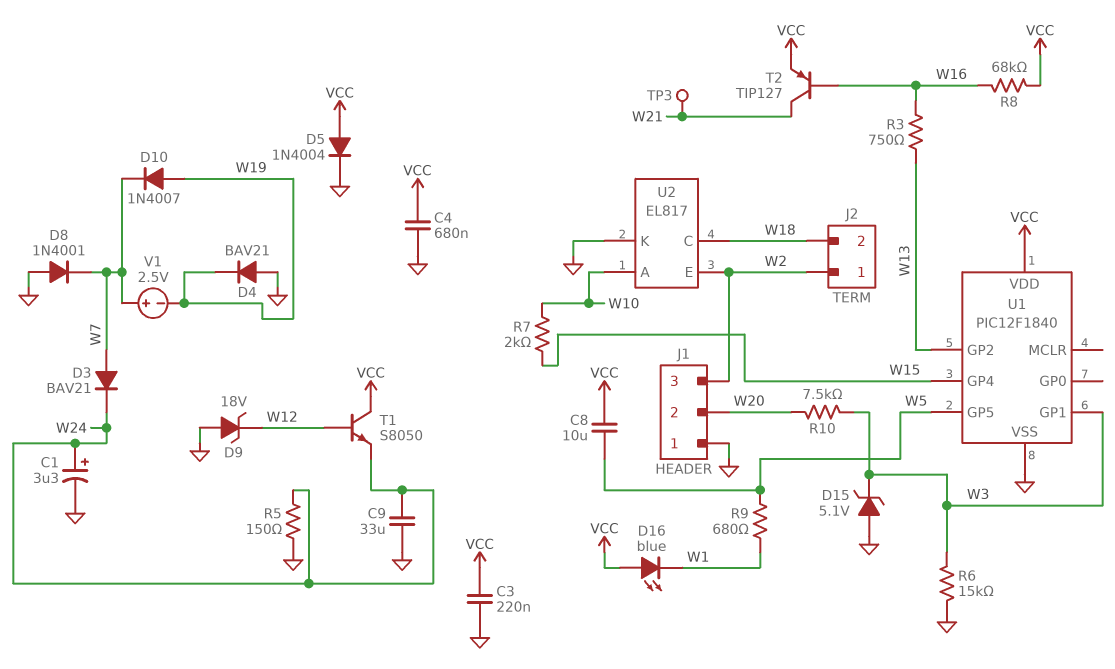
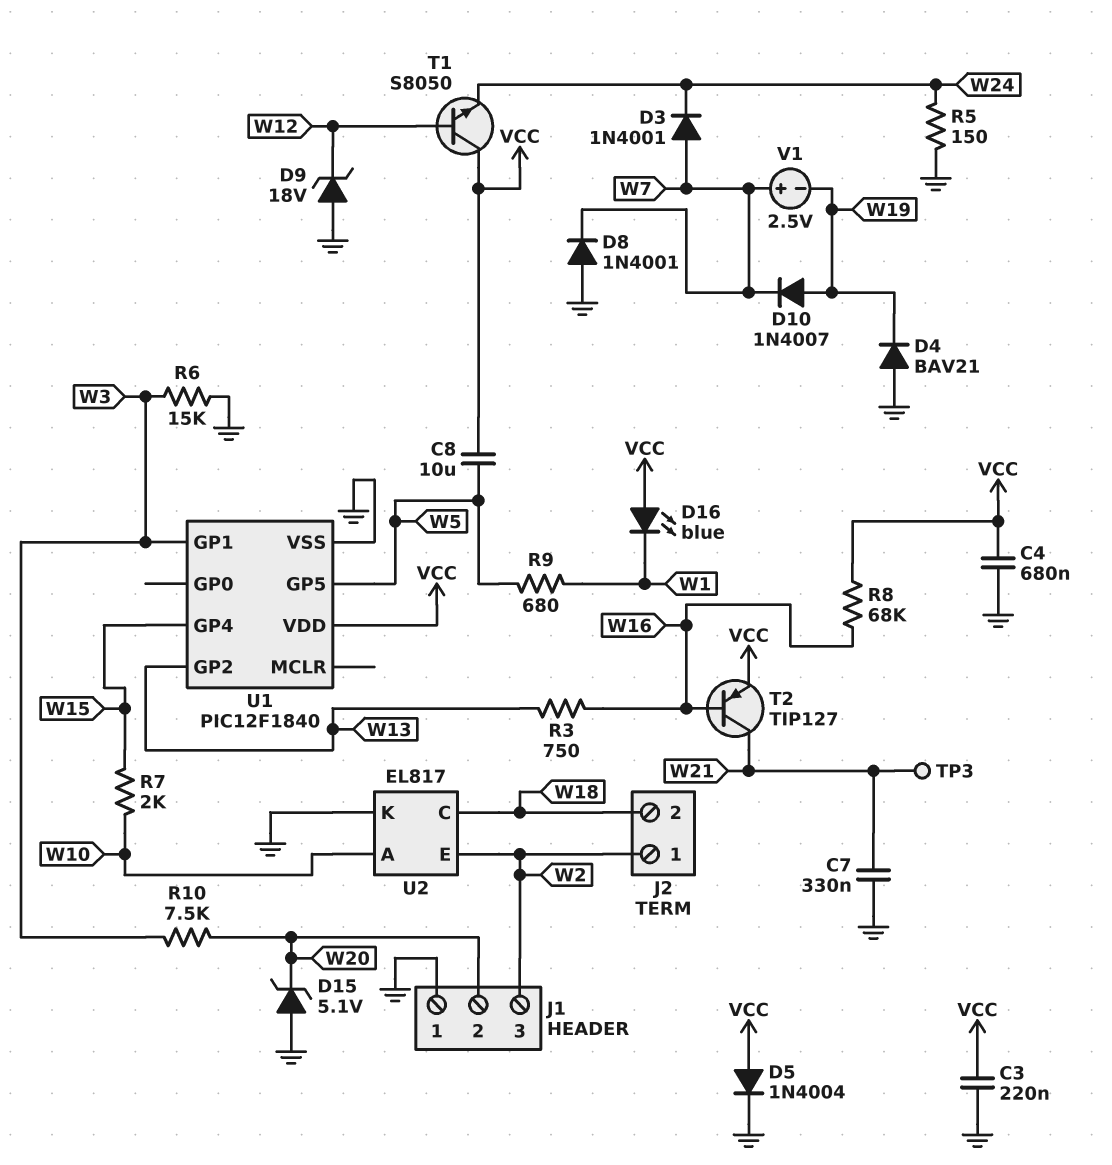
C1: 3.3uF (plus W24, minus GND) -> none
C7: none -> 330nF (GND, W21)
C9: 33uF (GND, W24) -> none
D3: diode BAV21 (A W7, K W24) -> diode 1N4001 (A W7, K W24)
D15: zener 5.1V (A GND, K W3) -> zener 5.1V (A GND, K W20)

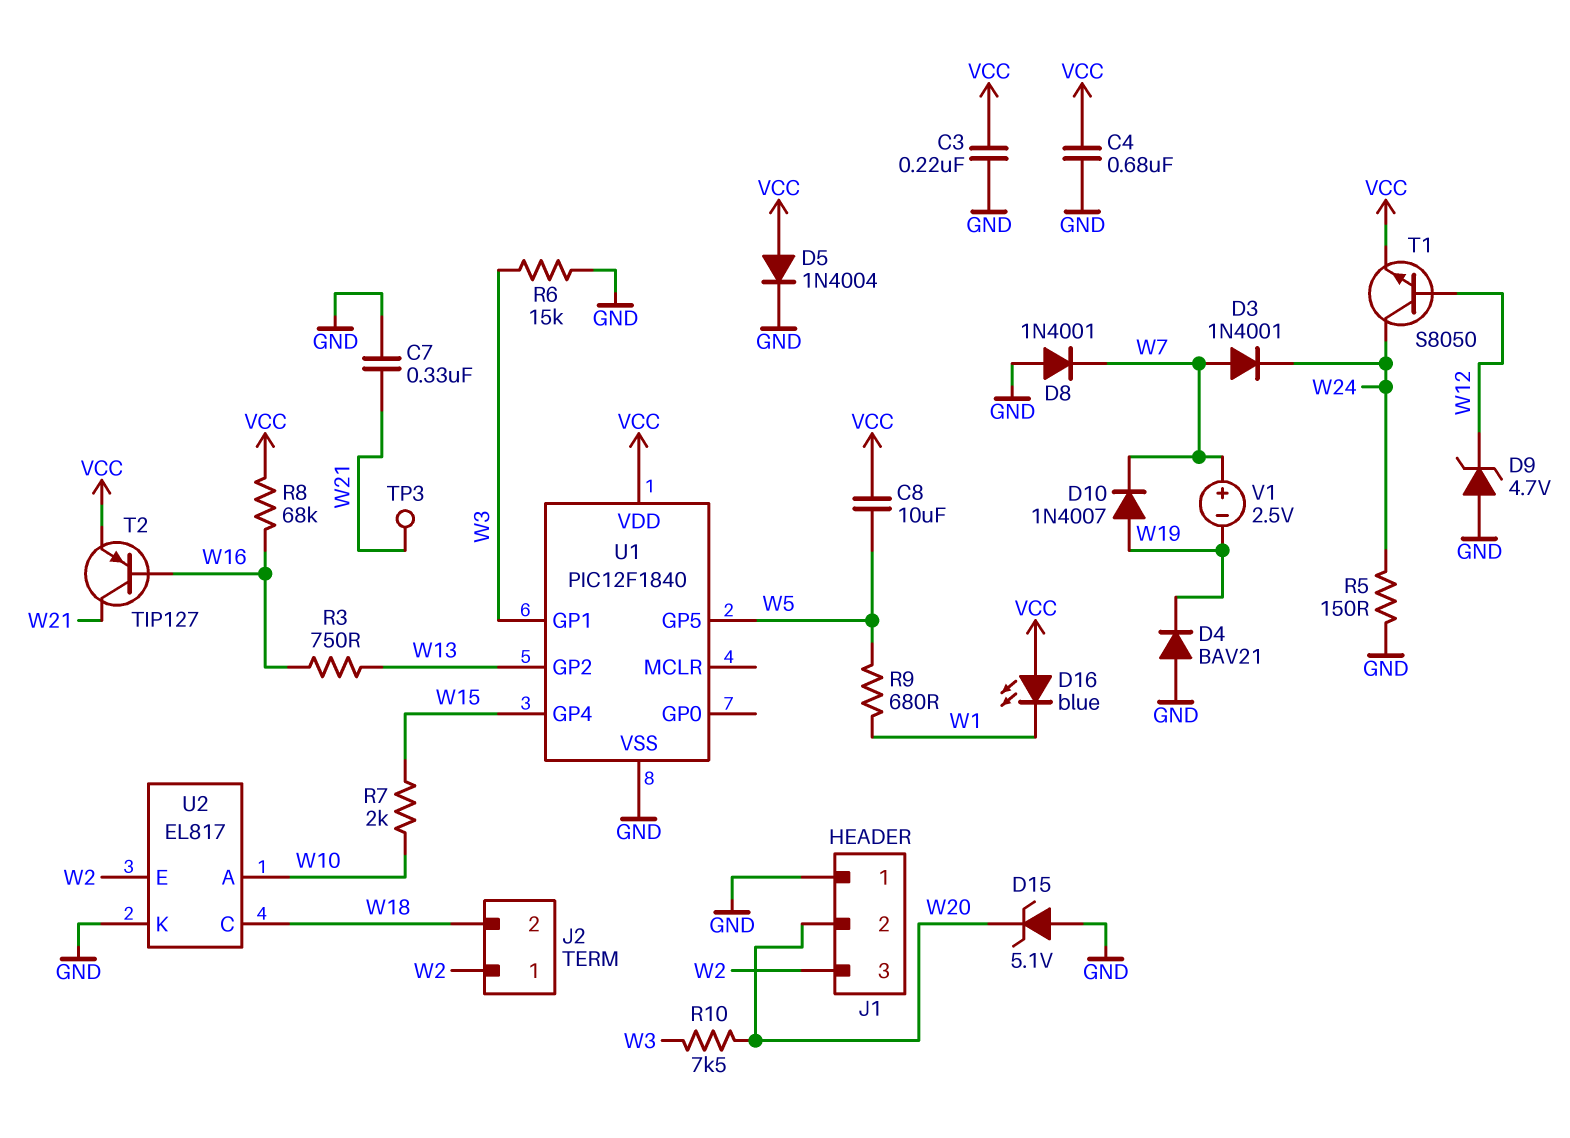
D9: zener 18V (A GND, K W12) -> zener 4.7V (A GND, K W12)
T1: NPN S8050 (B W12, C VCC, E W24) -> NPN S8050 (B W12, C W24, E VCC)

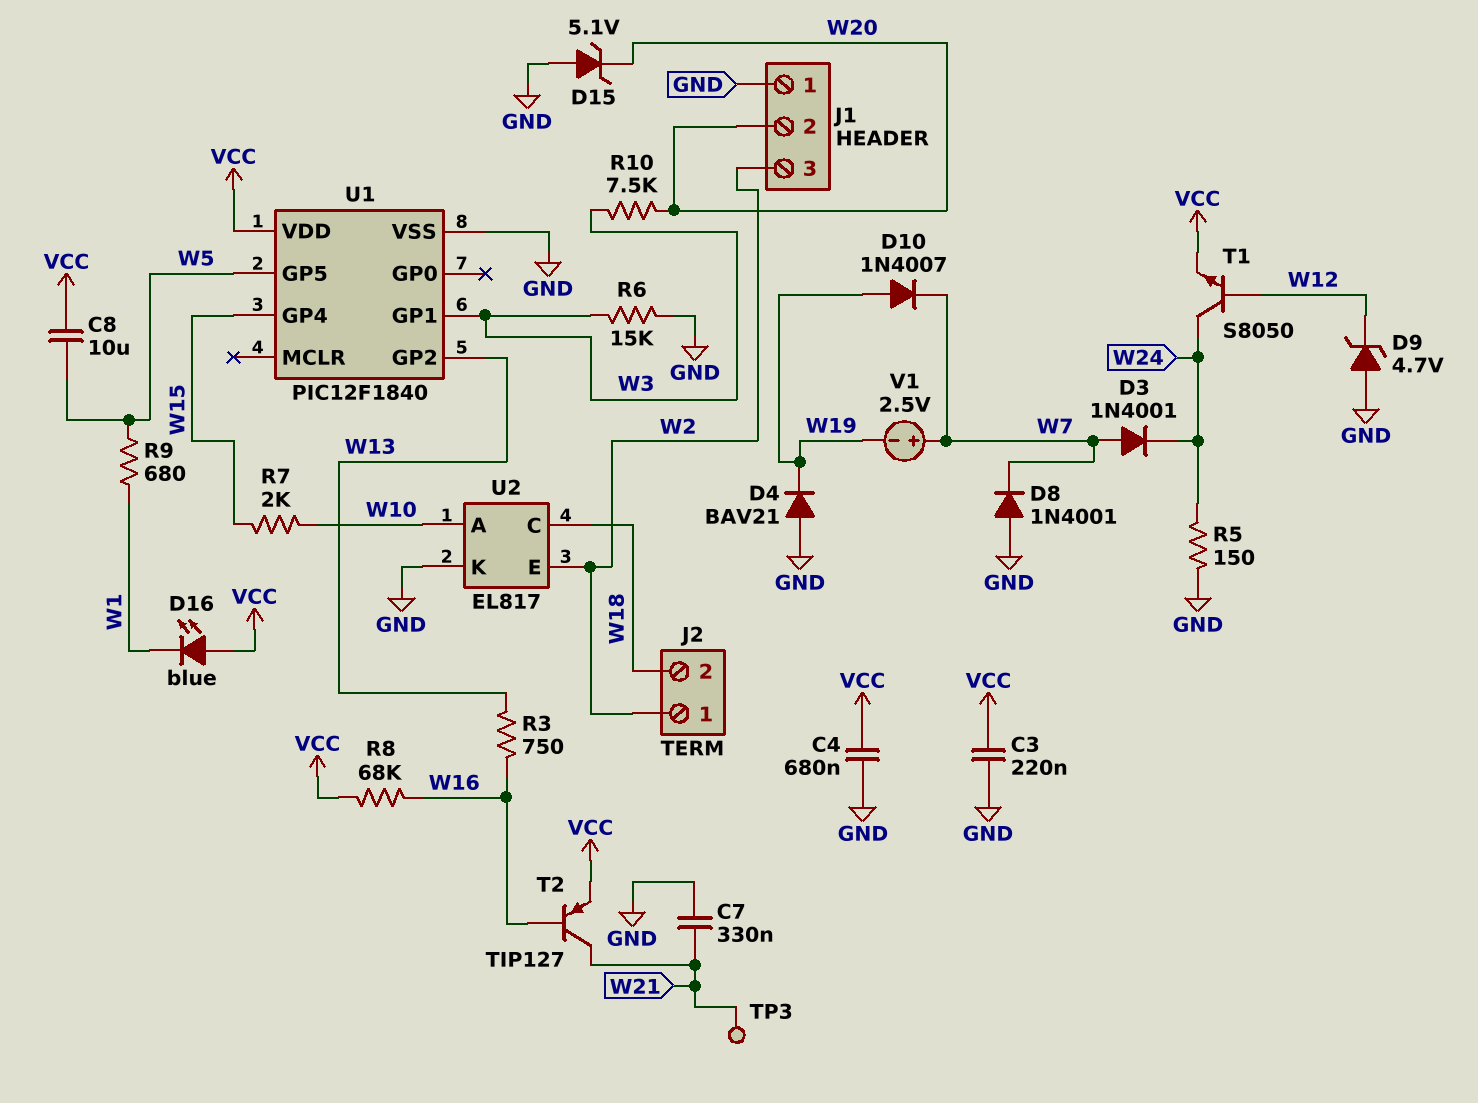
D5: diode 1N4004 (A VCC, K GND) -> none

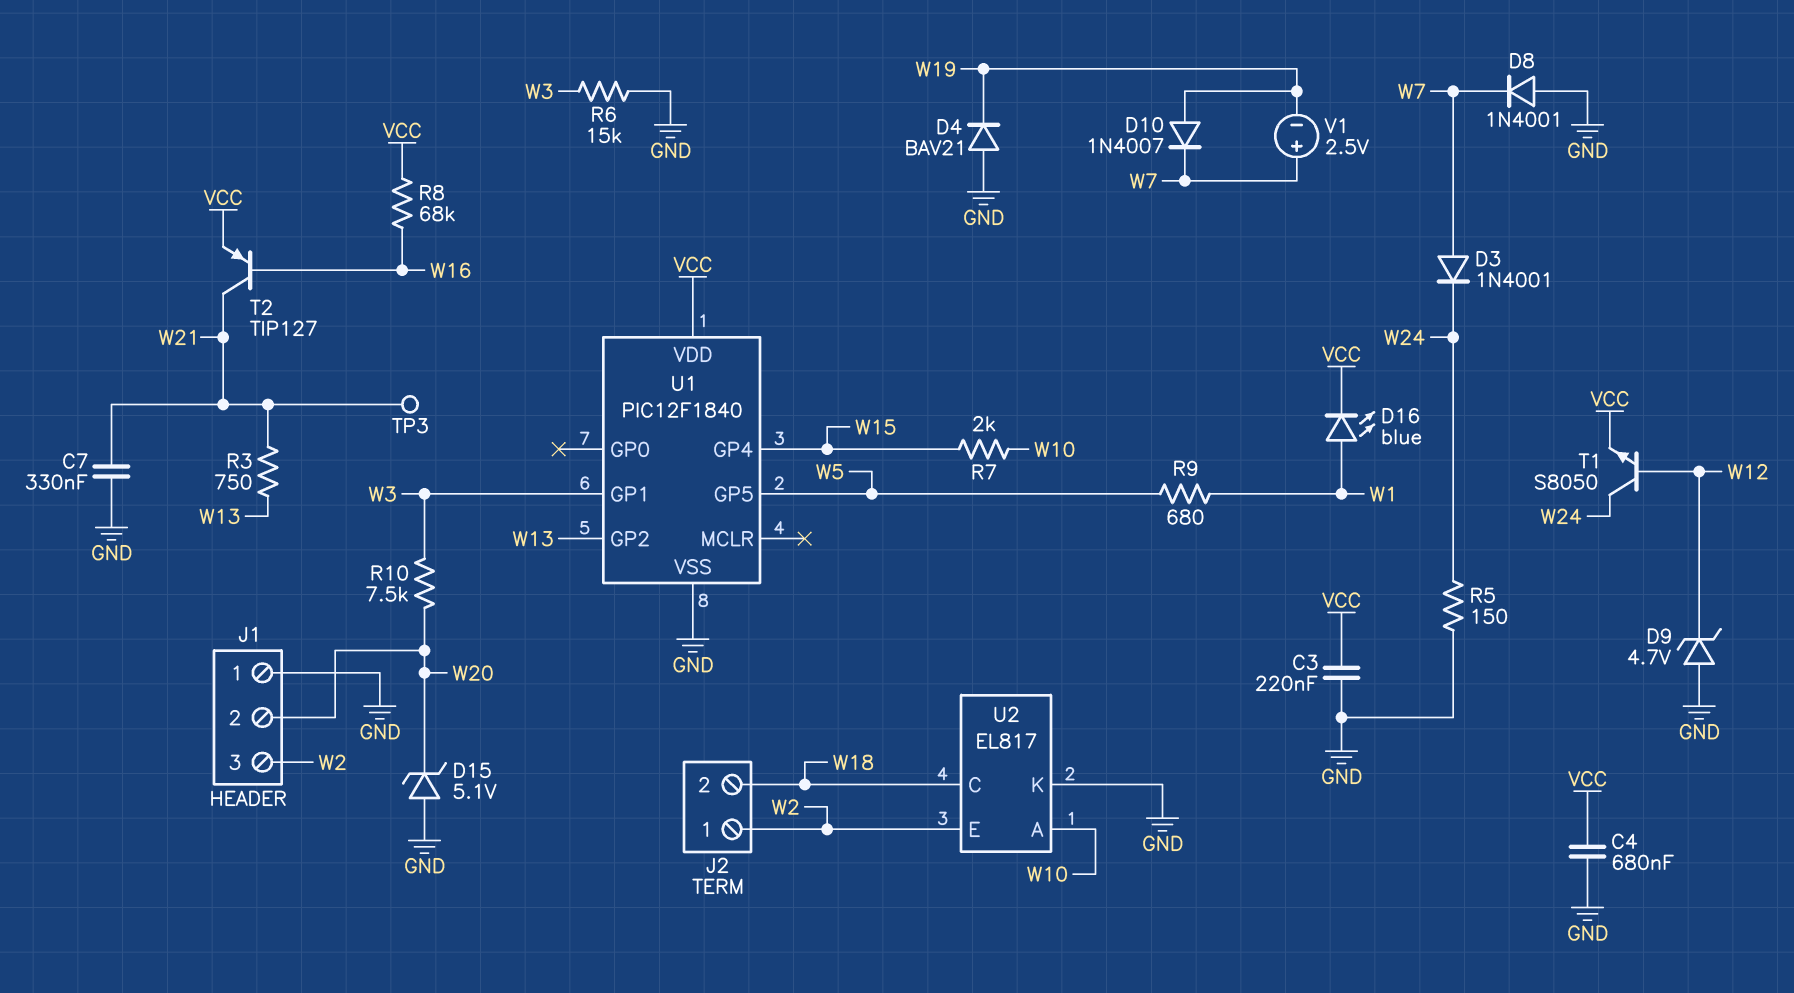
C8: 10uF (VCC, W5) -> none
D16: LED blue (A VCC, K W1) -> LED blue (A W1, K VCC)
R3: 750 (W13, W16) -> 750 (W13, W21)

